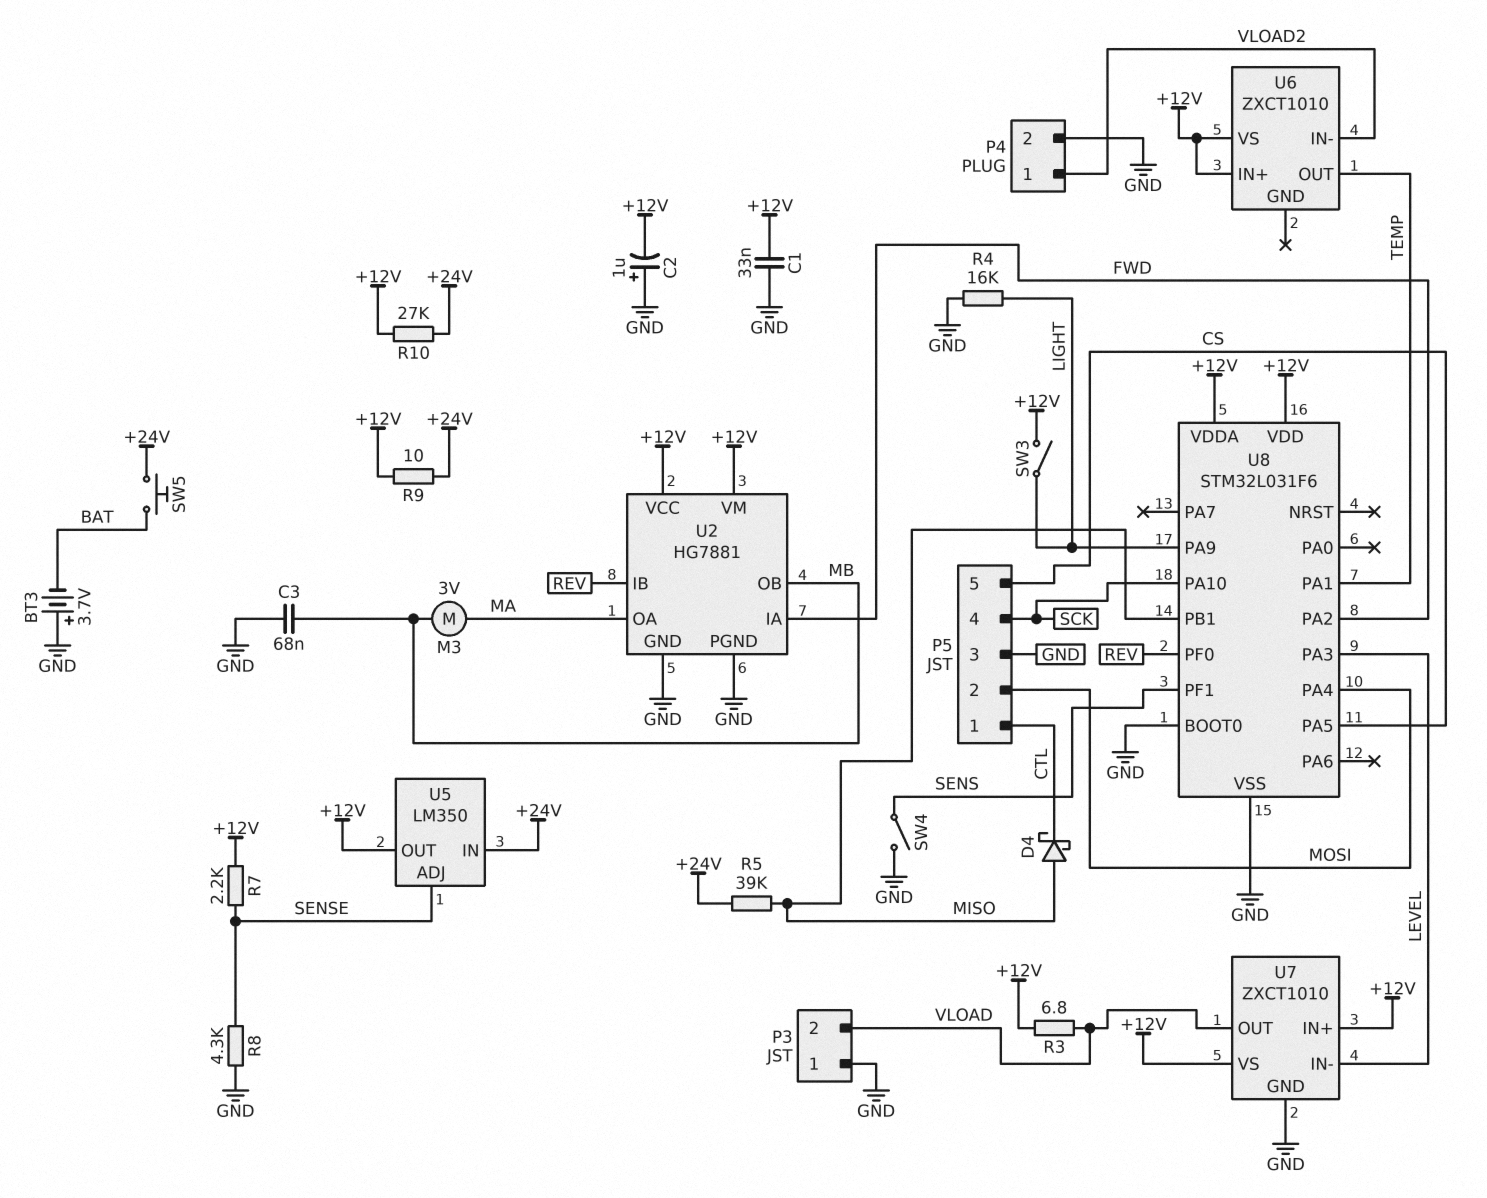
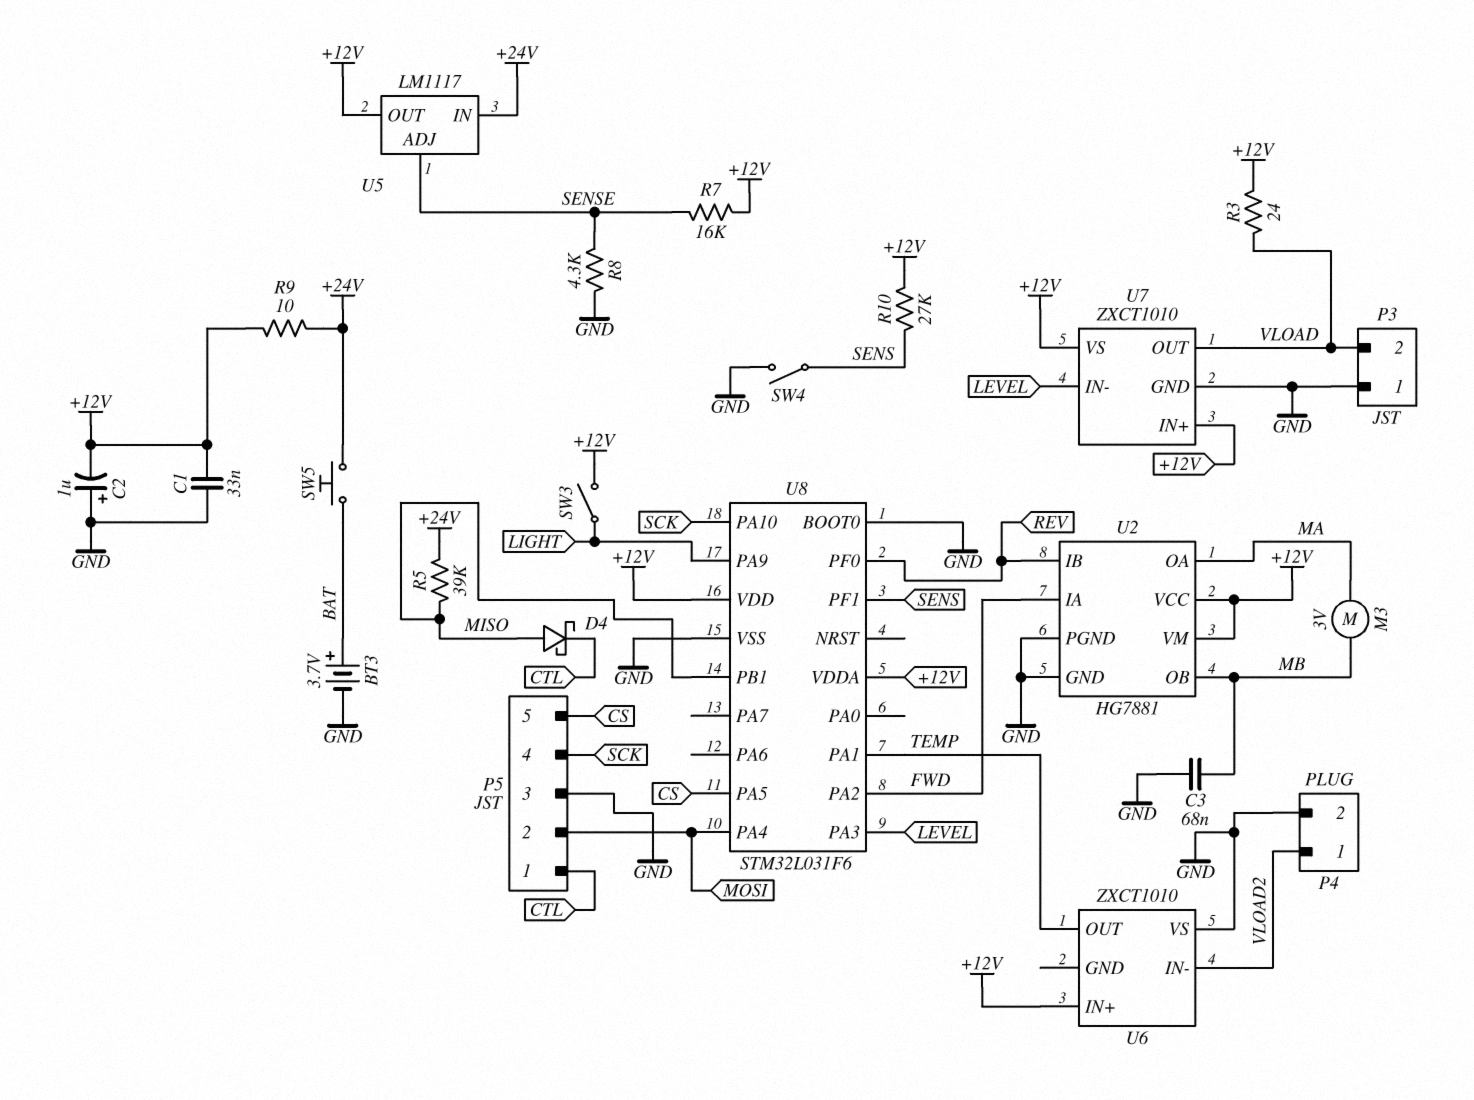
BT3: 3.7V (plus GND, minus BAT) -> 3.7V (plus BAT, minus GND)
R3: 6.8 (+12V, VLOAD) -> 24 (+12V, VLOAD)
R4: 16k (GND, LIGHT) -> none
R7: 2.2k (+12V, SENSE) -> 16k (+12V, SENSE)
R10: 27k (+12V, +24V) -> 27k (+12V, SENS)
U5: LM350 -> LM1117
U6 pin VS: +12V -> GND

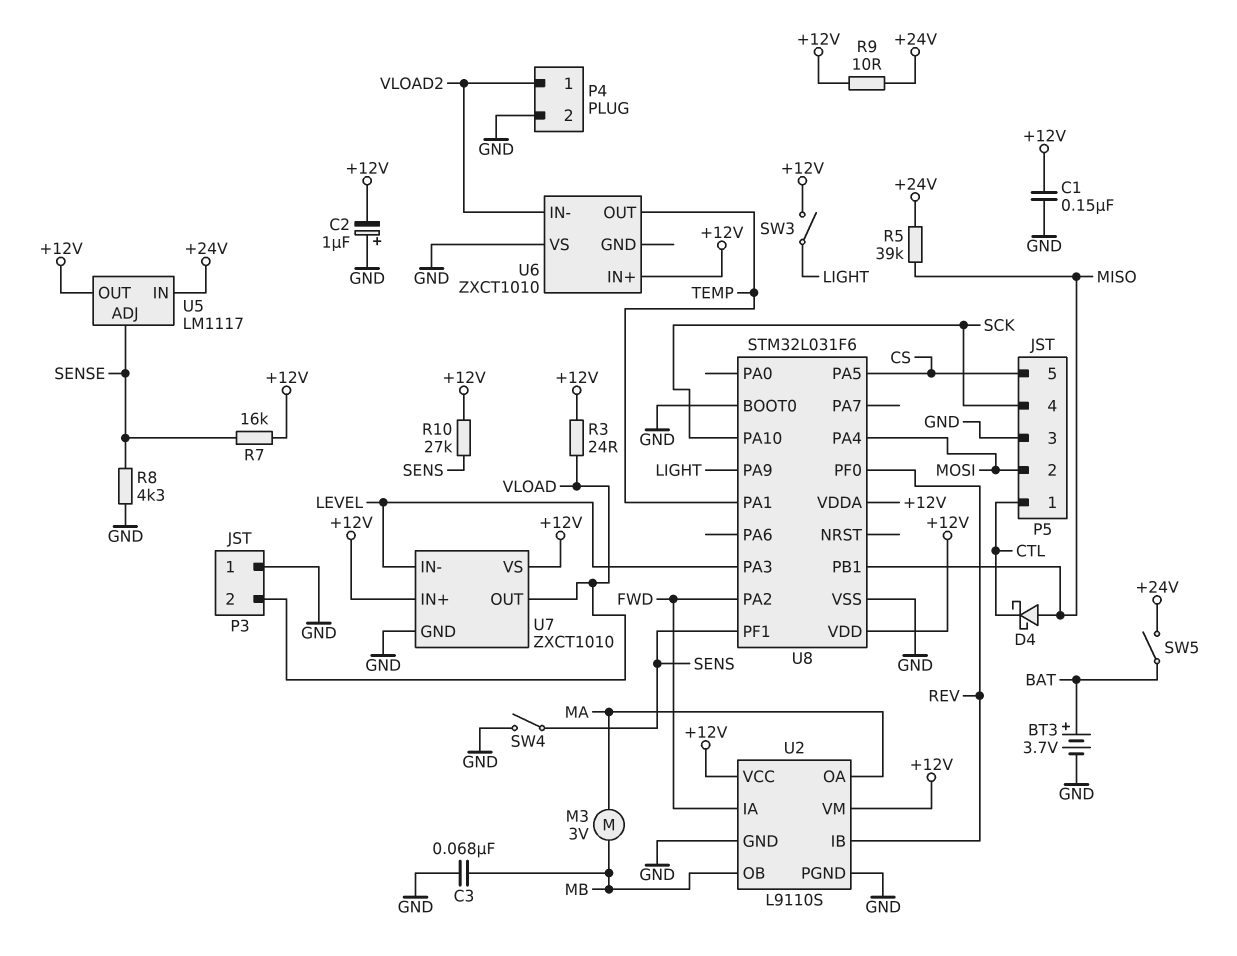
C1: 33nF (+12V, GND) -> 150nF (+12V, GND)
SW5: button (+24V, BAT) -> switch (+24V, BAT)
U2: HG7881 -> L9110S

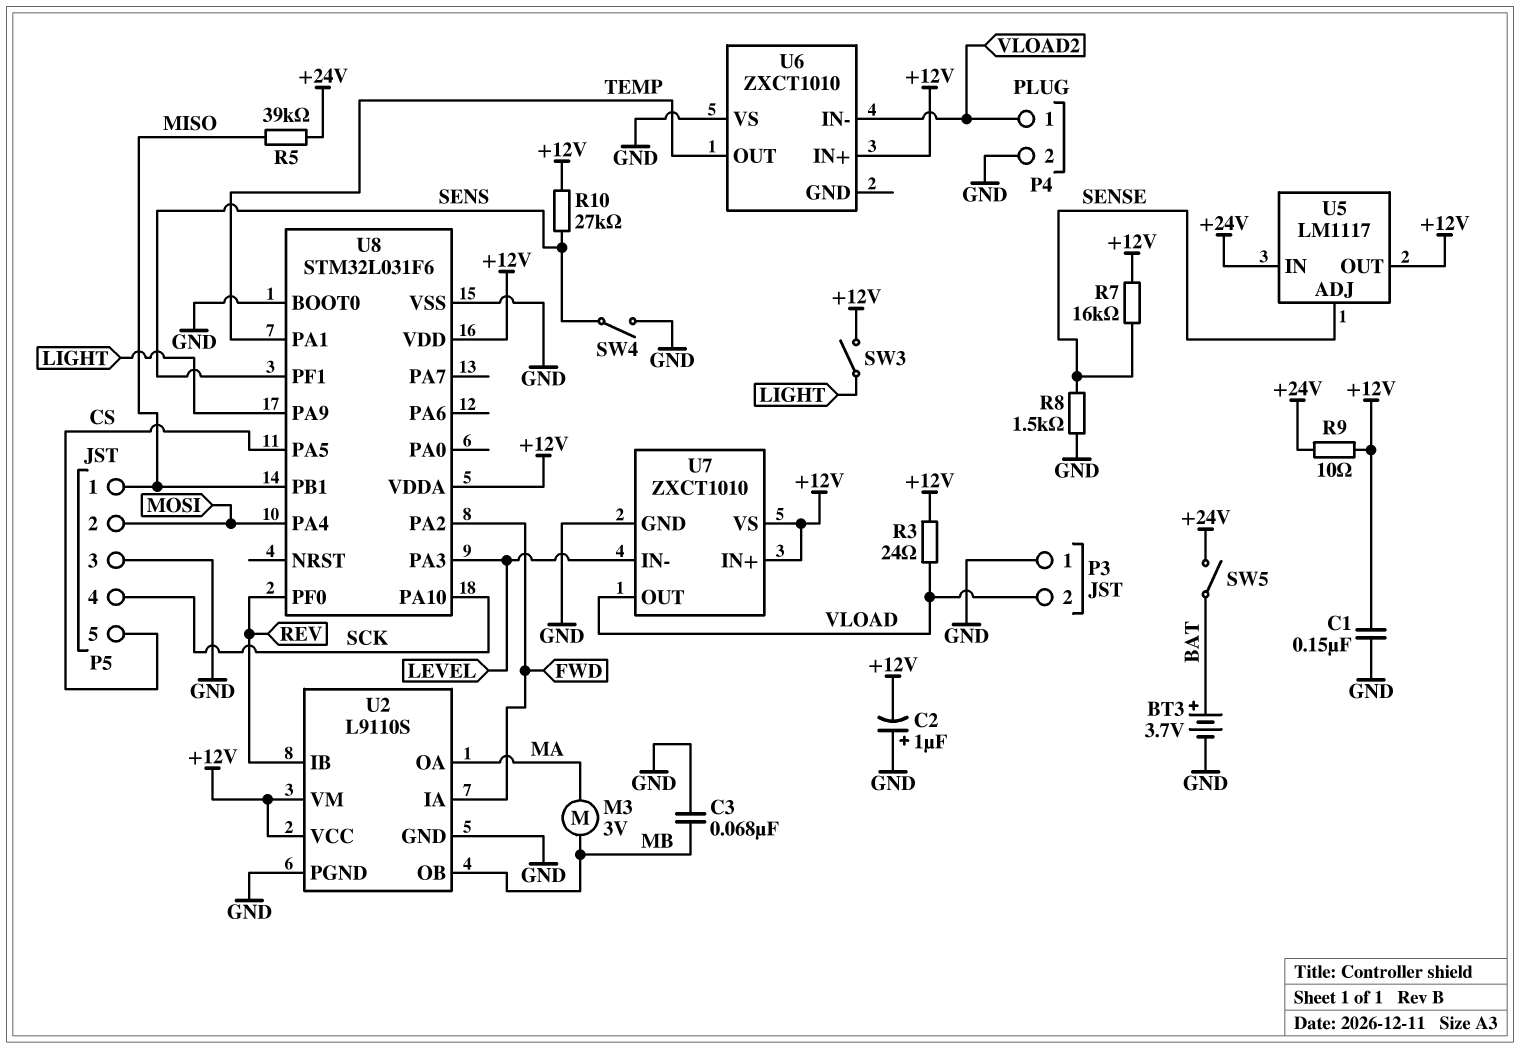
D4: schottky (A MISO, K CTL) -> none
P5 pin 1: CTL -> MISO
R8: 4.3k (GND, SENSE) -> 1.5k (GND, SENSE)

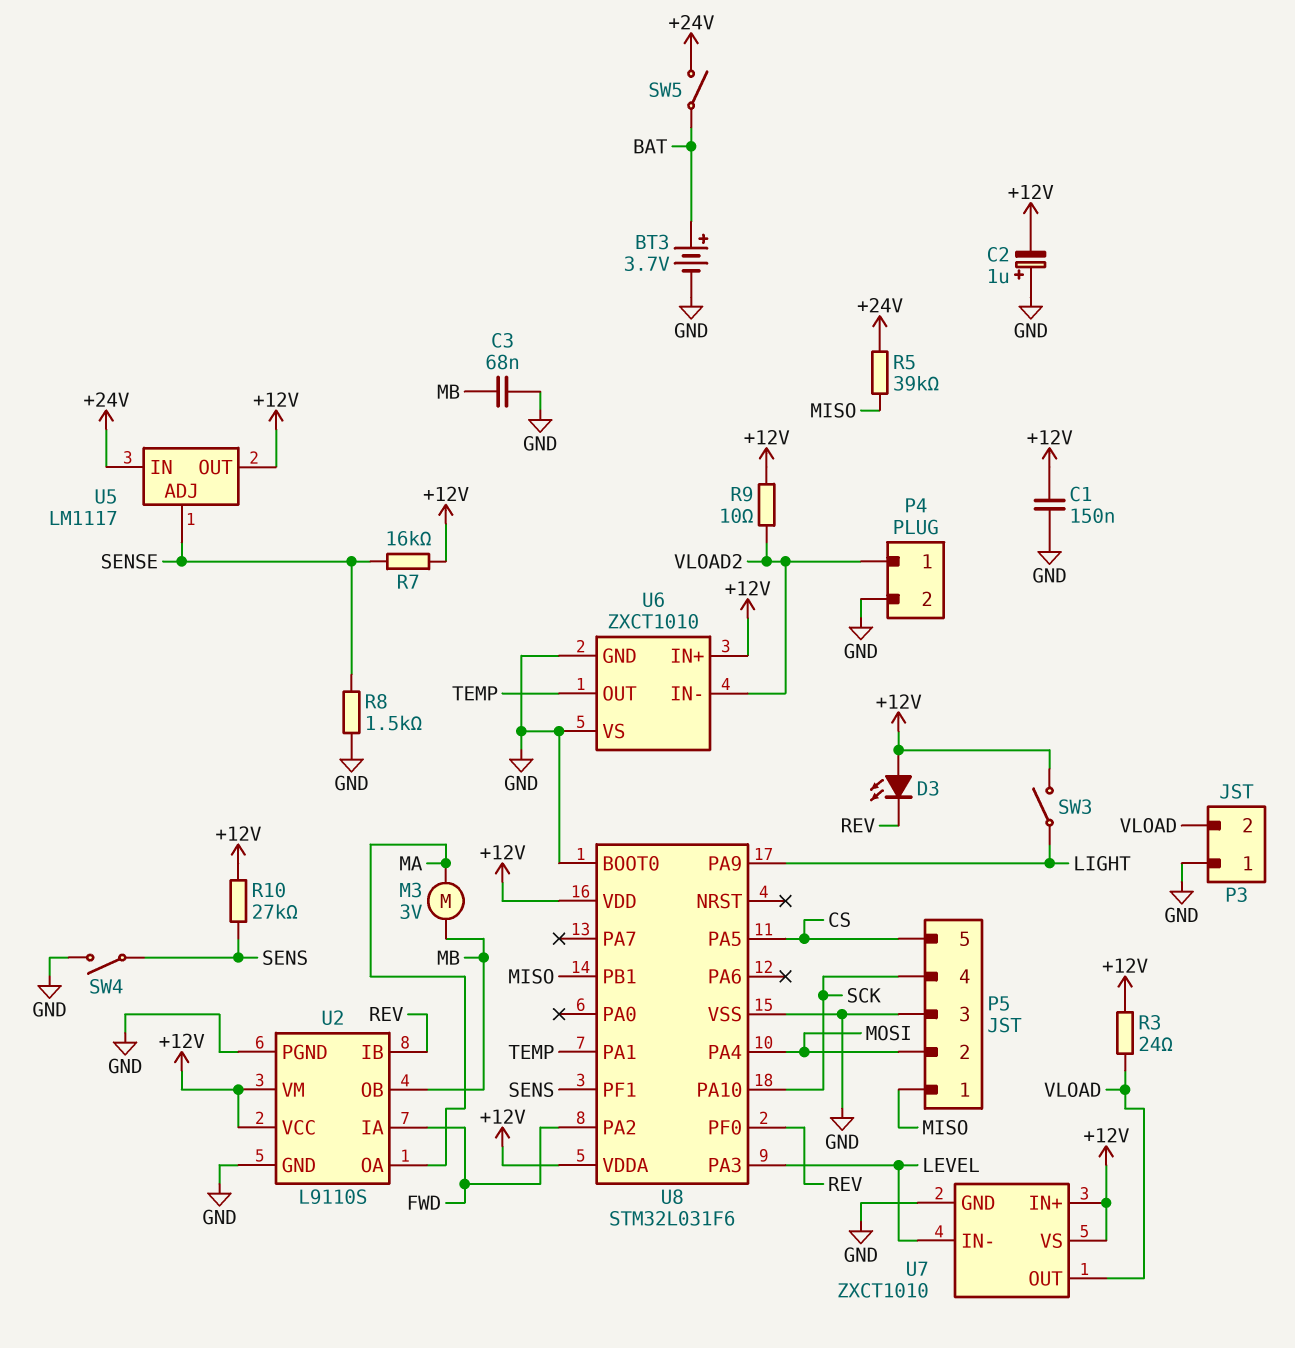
D3: none -> LED (A +12V, K REV)
R9: 10 (+12V, +24V) -> 10 (+12V, VLOAD2)
U6 pin GND: none -> GND

